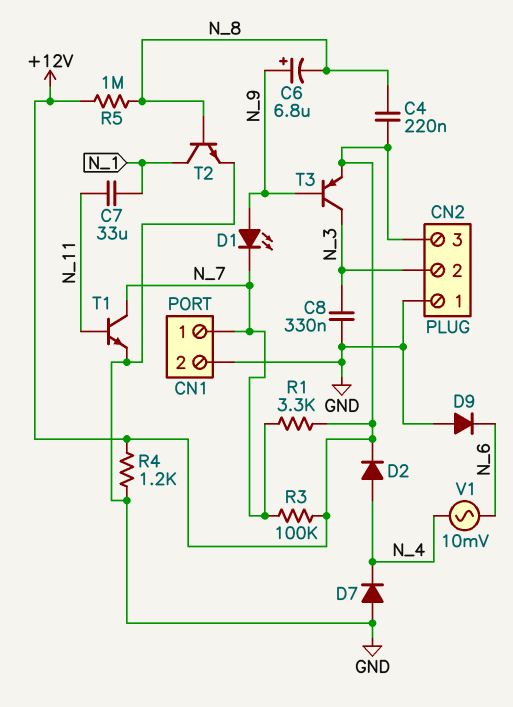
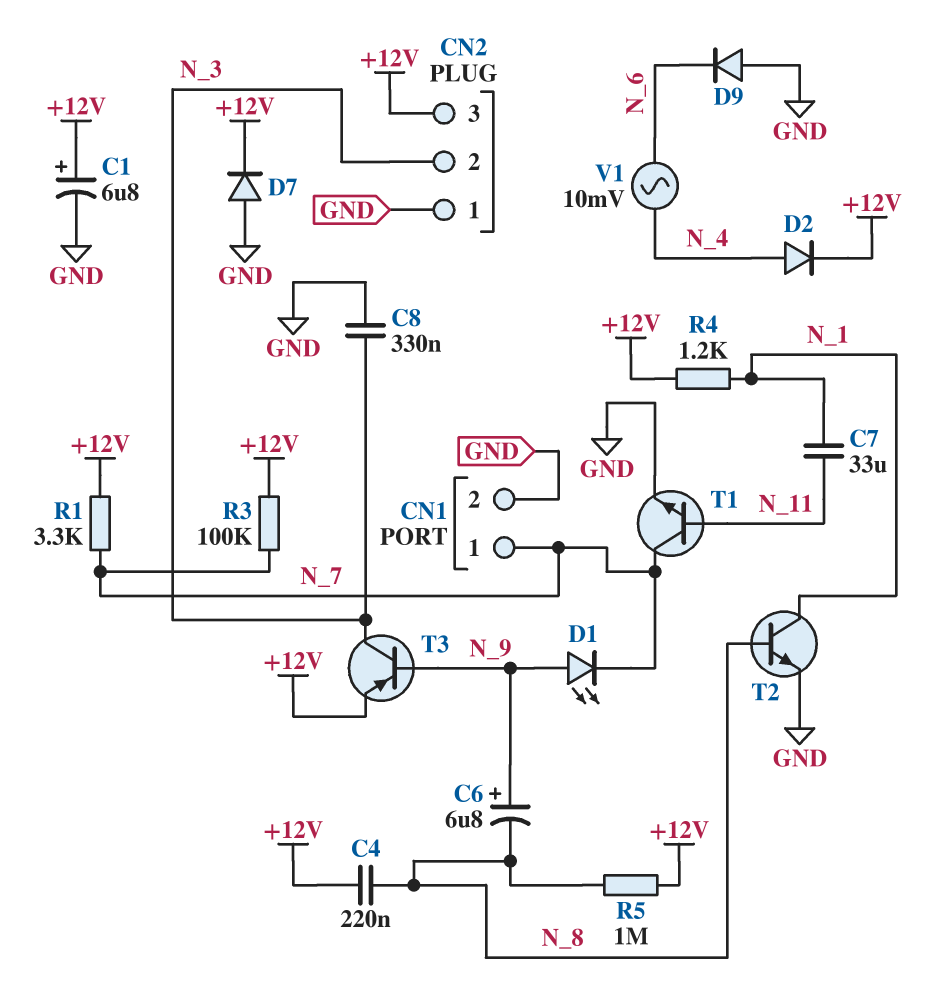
C1: none -> 6.8uF (plus +12V, minus GND)
D7: diode (A GND, K N_4) -> diode (A GND, K +12V)
R4: 1.2k (+12V, GND) -> 1.2k (+12V, N_1)

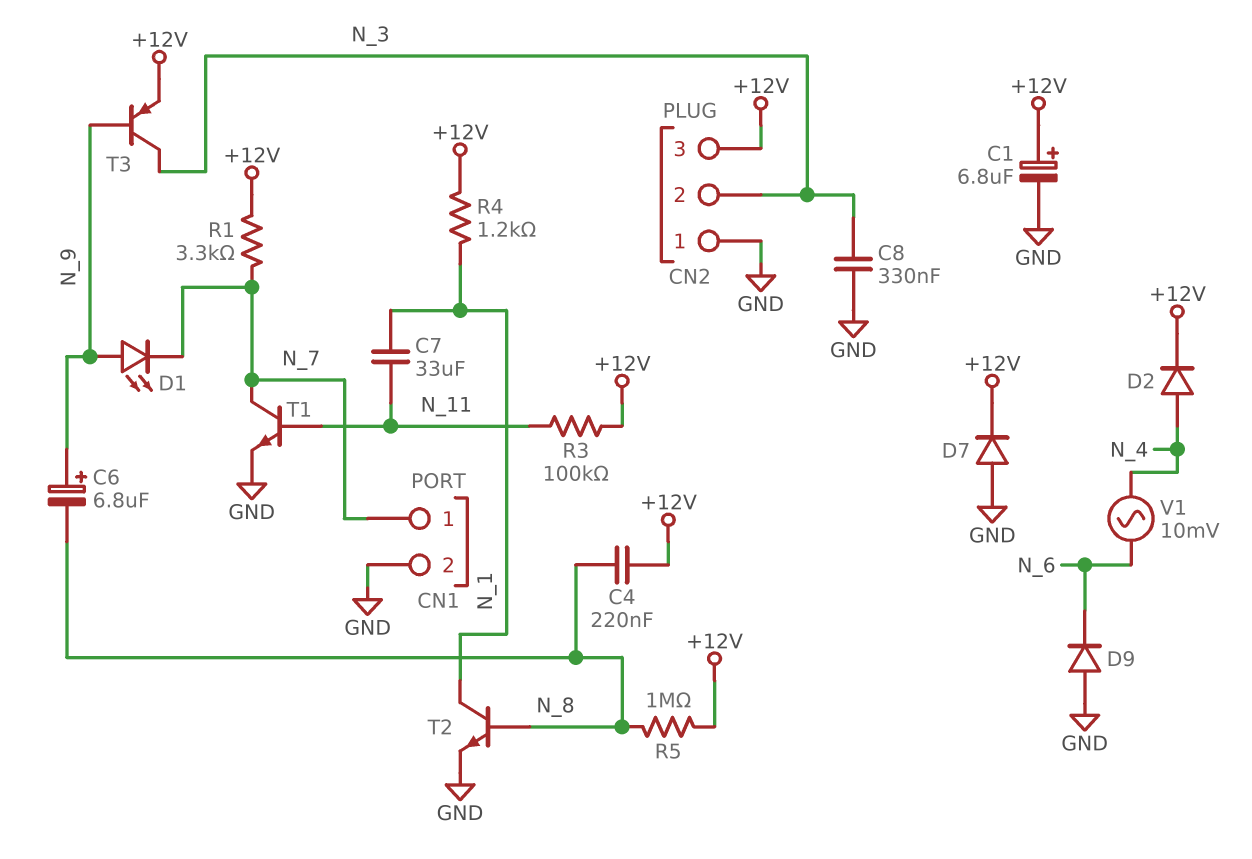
R3: 100k (+12V, N_7) -> 100k (+12V, N_11)

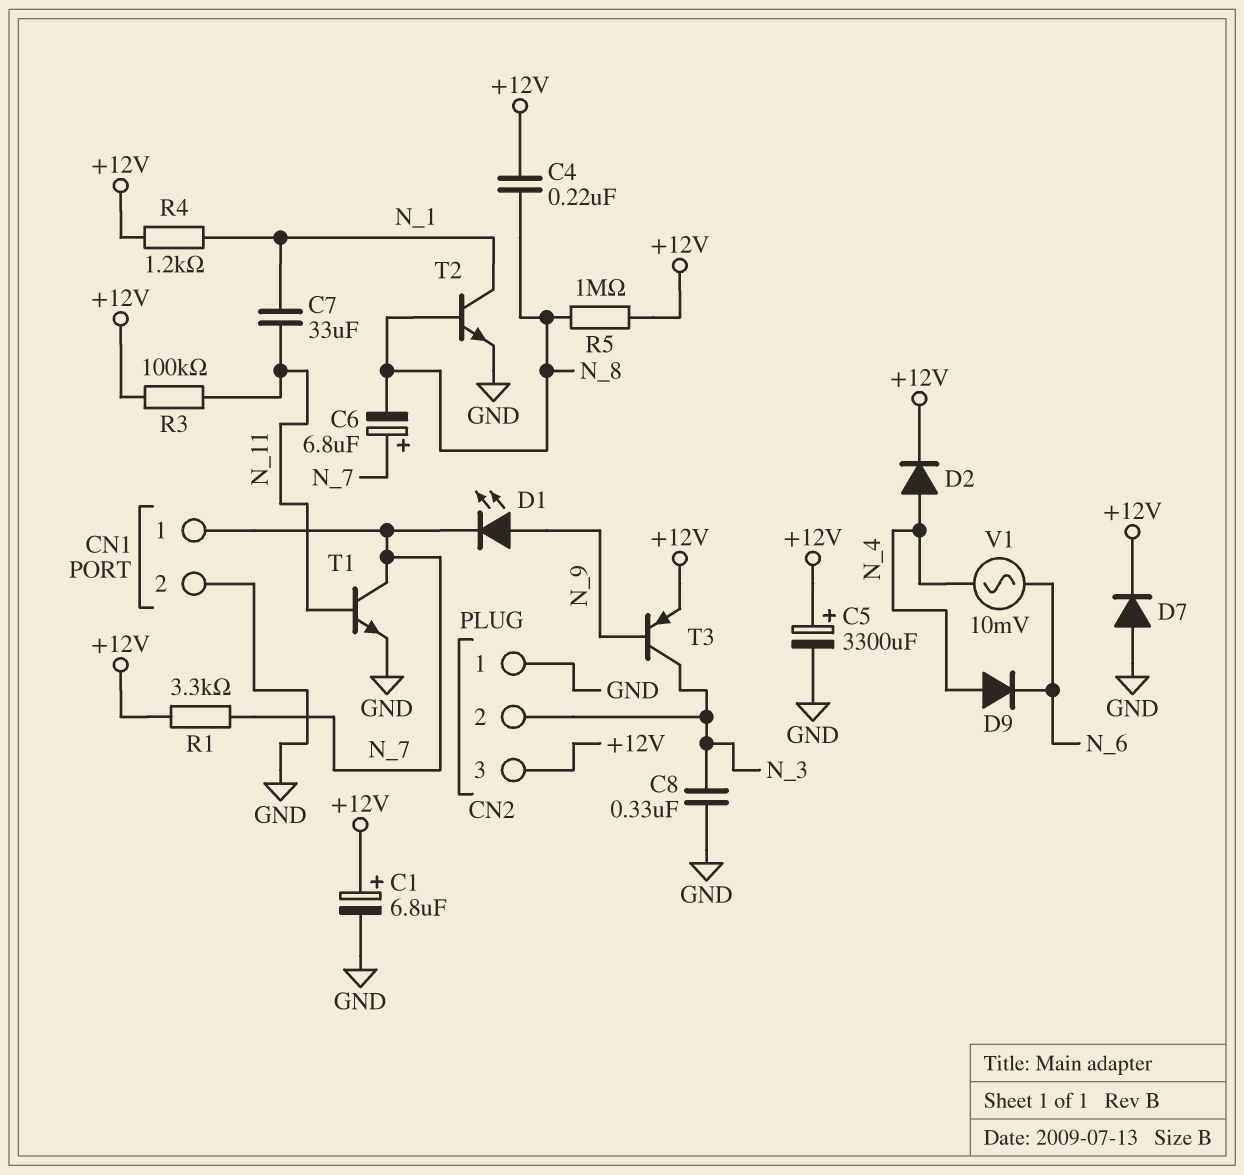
C5: none -> 3300uF (plus +12V, minus GND)
C6: 6.8uF (plus N_9, minus N_8) -> 6.8uF (plus N_7, minus N_8)
D9: diode (A GND, K N_6) -> diode (A N_4, K N_6)

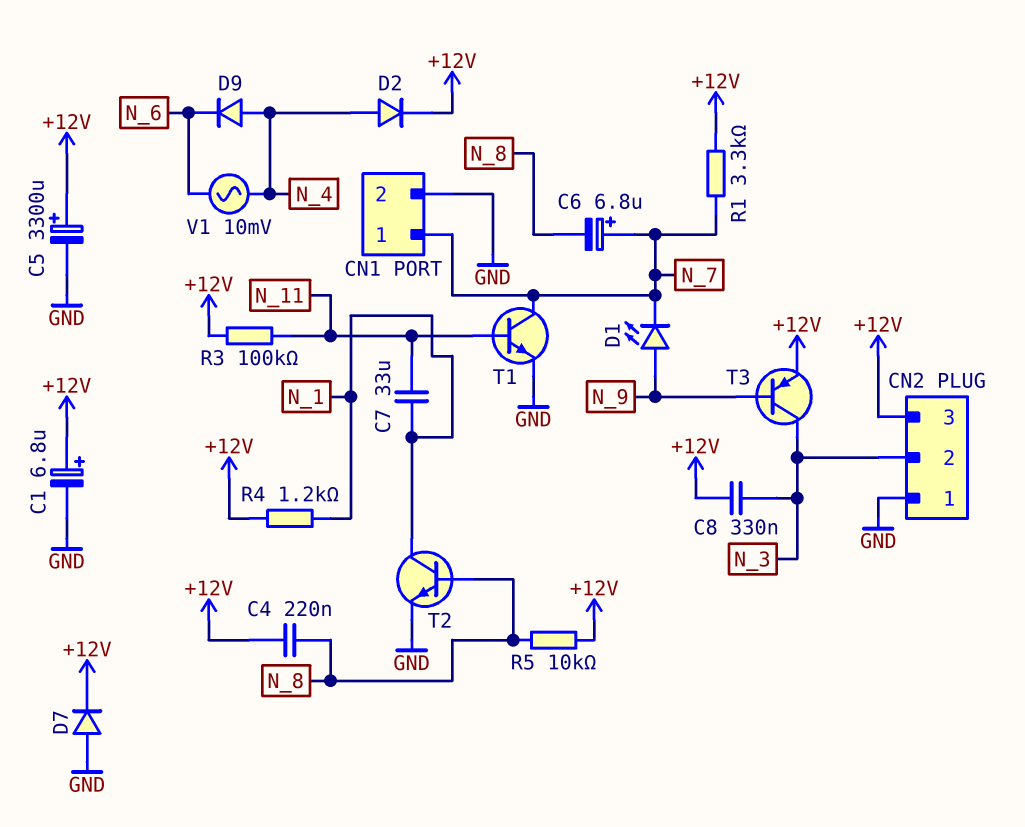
C8: 330nF (GND, N_3) -> 330nF (+12V, N_3)
R5: 1M (+12V, N_8) -> 10k (+12V, N_8)

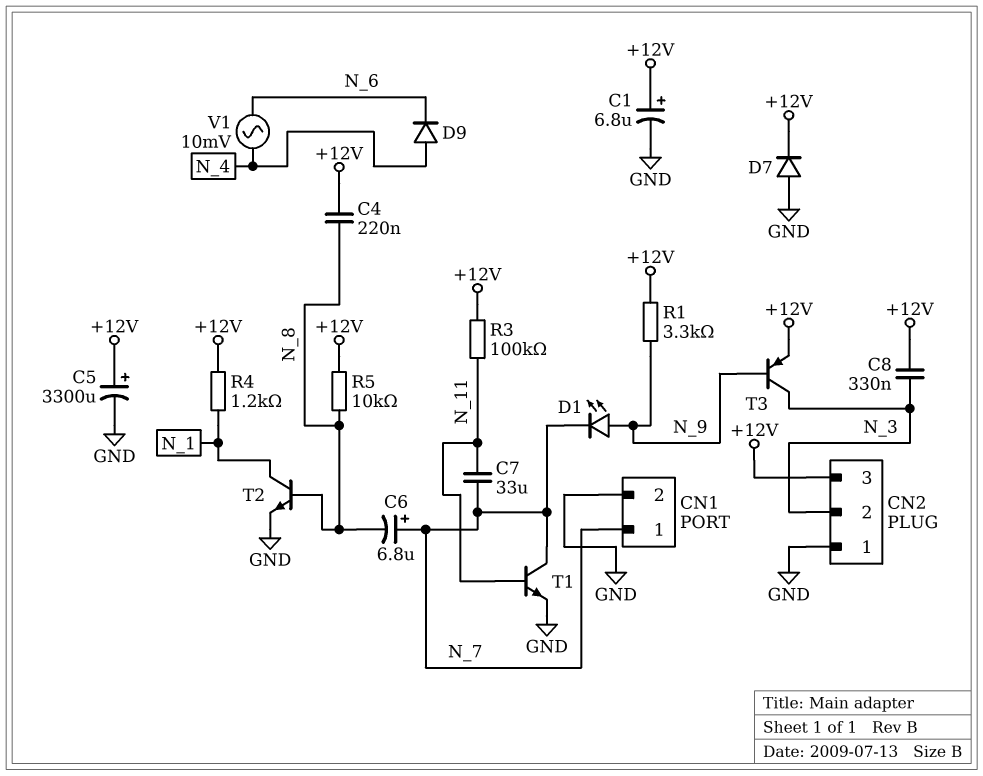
C7: 33uF (N_1, N_11) -> 33uF (N_7, N_11)
D2: diode (A N_4, K +12V) -> none
R1: 3.3k (+12V, N_7) -> 3.3k (+12V, N_9)

